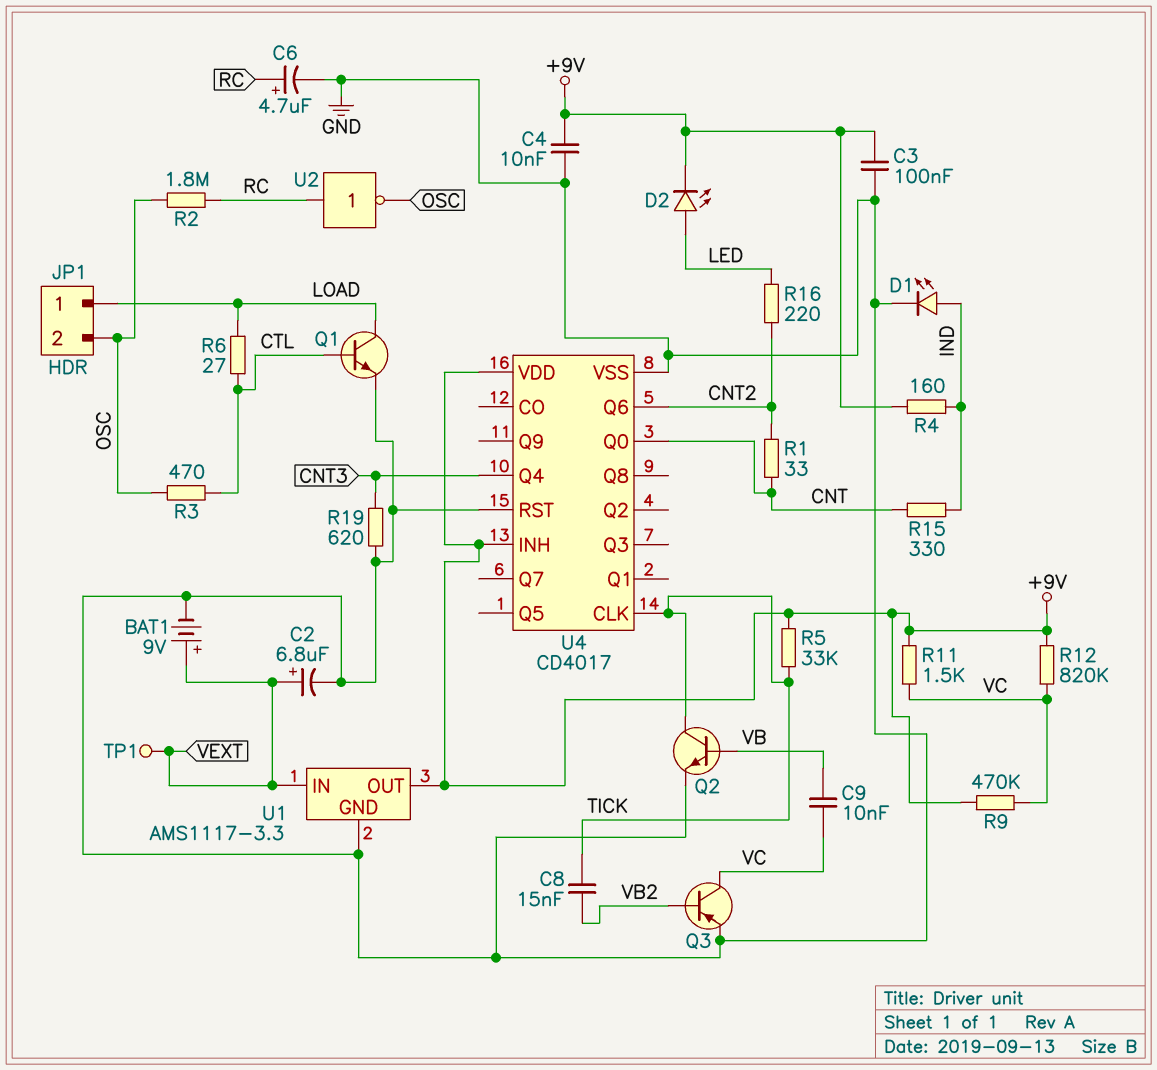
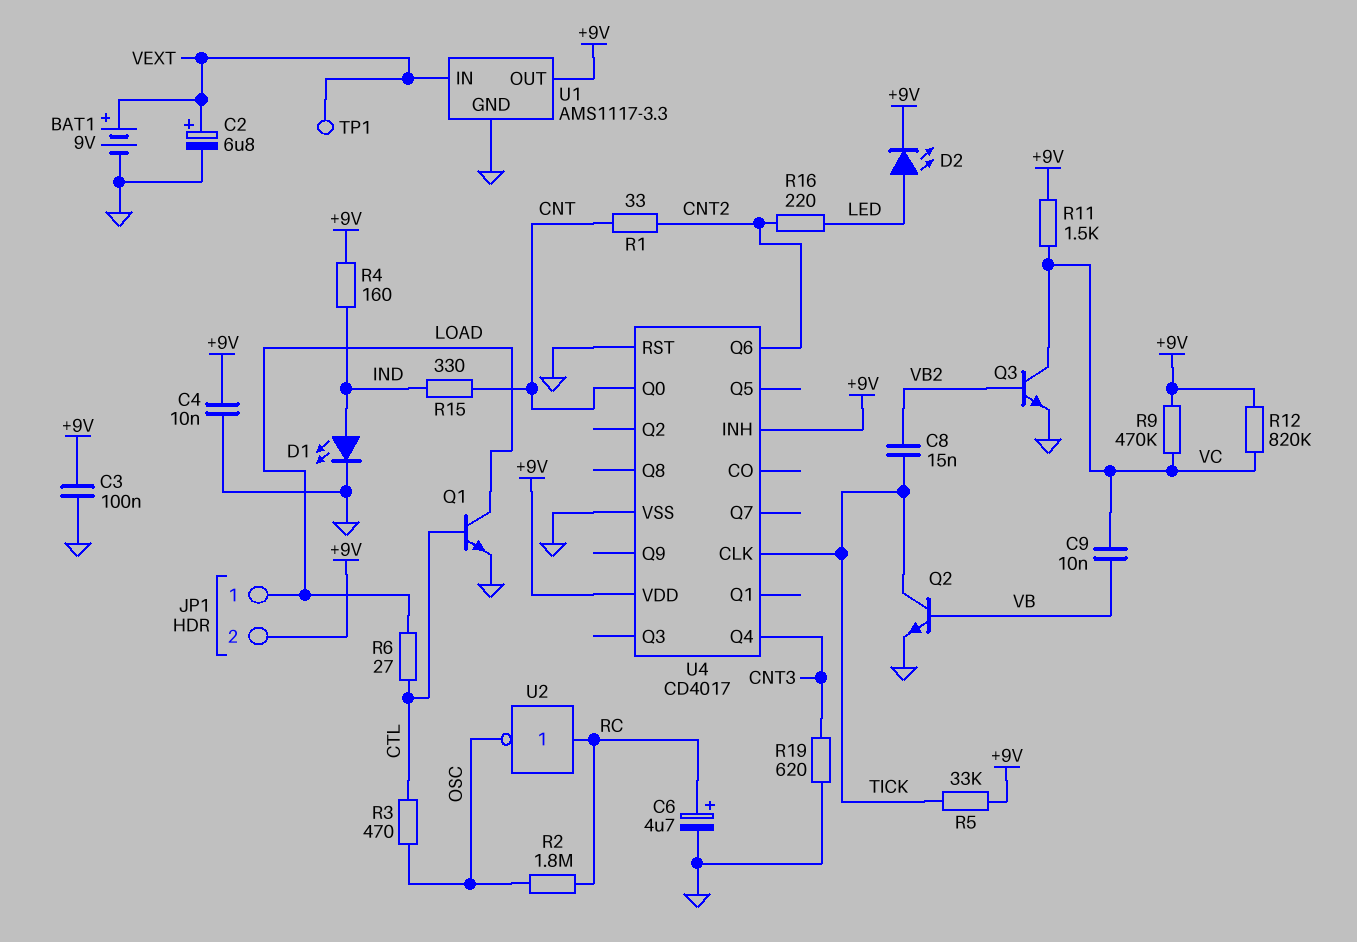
JP1 pin 2: OSC -> +9V
Q3: PNP (B VB2, C VC, E GND) -> NPN (B VB2, C VC, E GND)

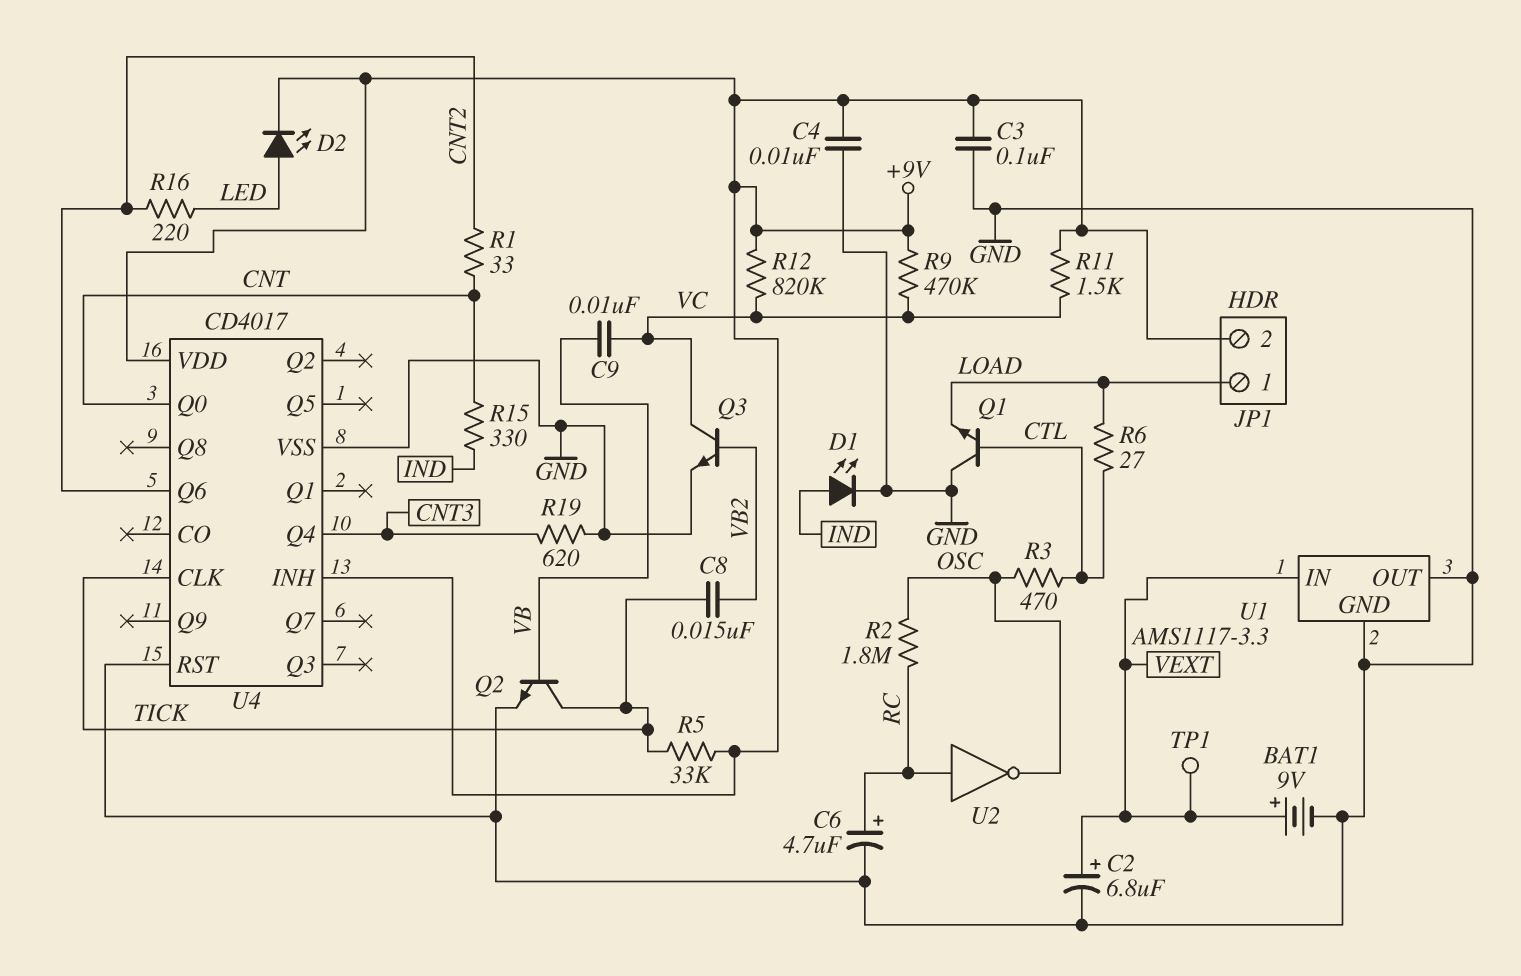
Q1: NPN (B CTL, C LOAD, E GND) -> NPN (B CTL, C GND, E LOAD)
R4: 160 (+9V, IND) -> none
U1 pin OUT: +9V -> GND

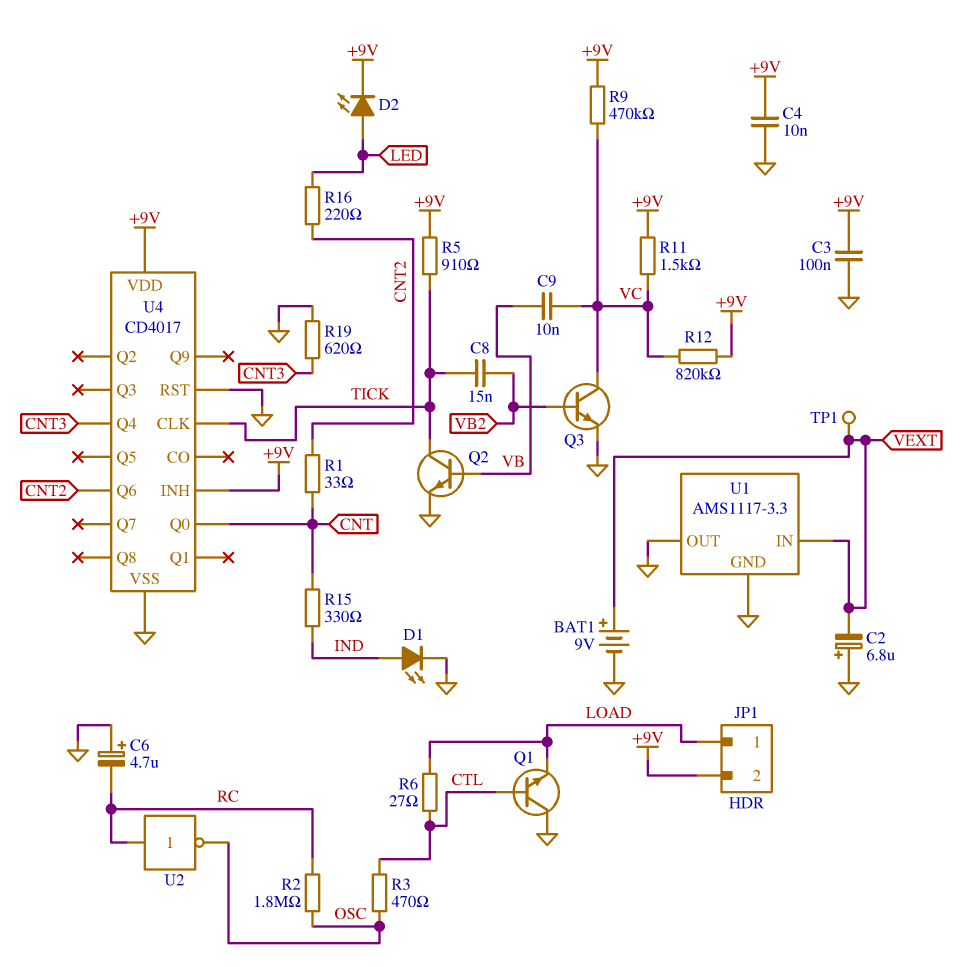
C2: 6.8uF (plus VEXT, minus GND) -> 6.8uF (plus GND, minus VEXT)
C6: 4.7uF (plus RC, minus GND) -> 4.7uF (plus GND, minus RC)
R5: 33k (+9V, TICK) -> 910 (+9V, TICK)

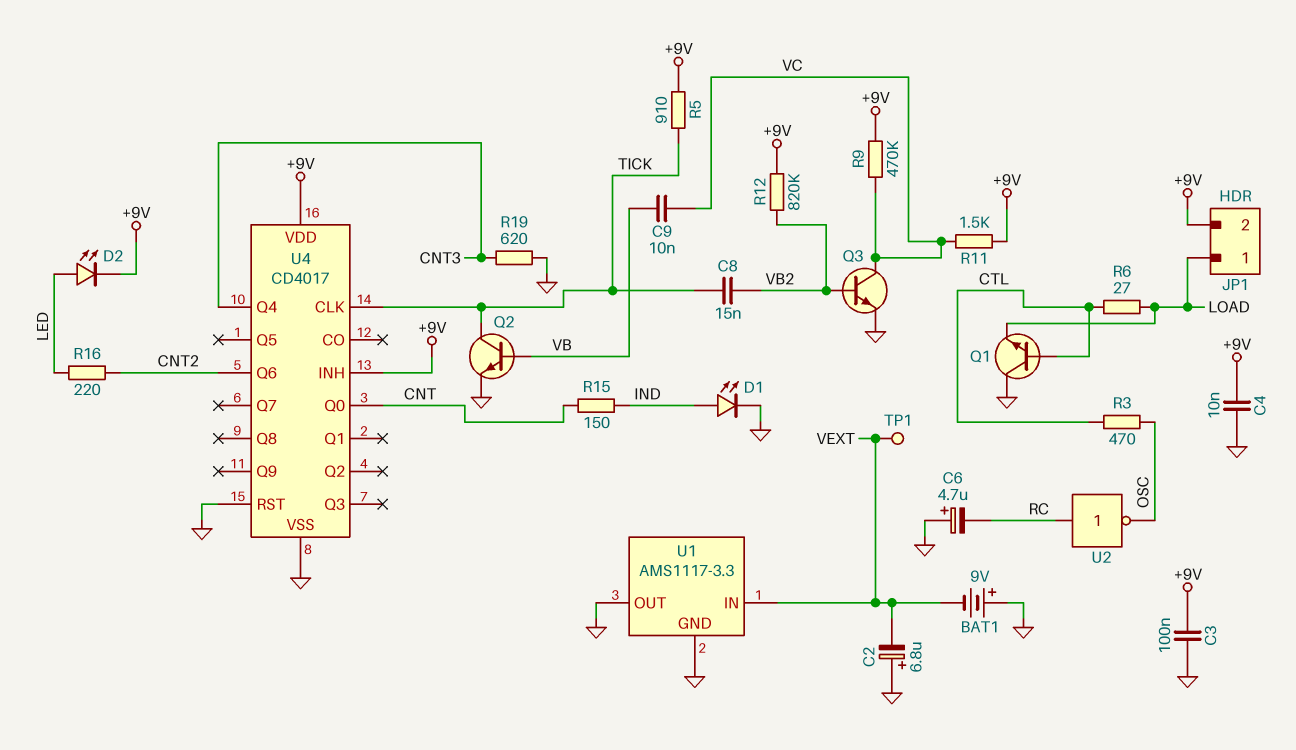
BAT1: 9V (plus VEXT, minus GND) -> 9V (plus GND, minus VEXT)
R1: 33 (CNT, CNT2) -> none
R2: 1.8M (OSC, RC) -> none
R12: 820k (+9V, VC) -> 820k (+9V, VB2)
R15: 330 (CNT, IND) -> 150 (CNT, IND)

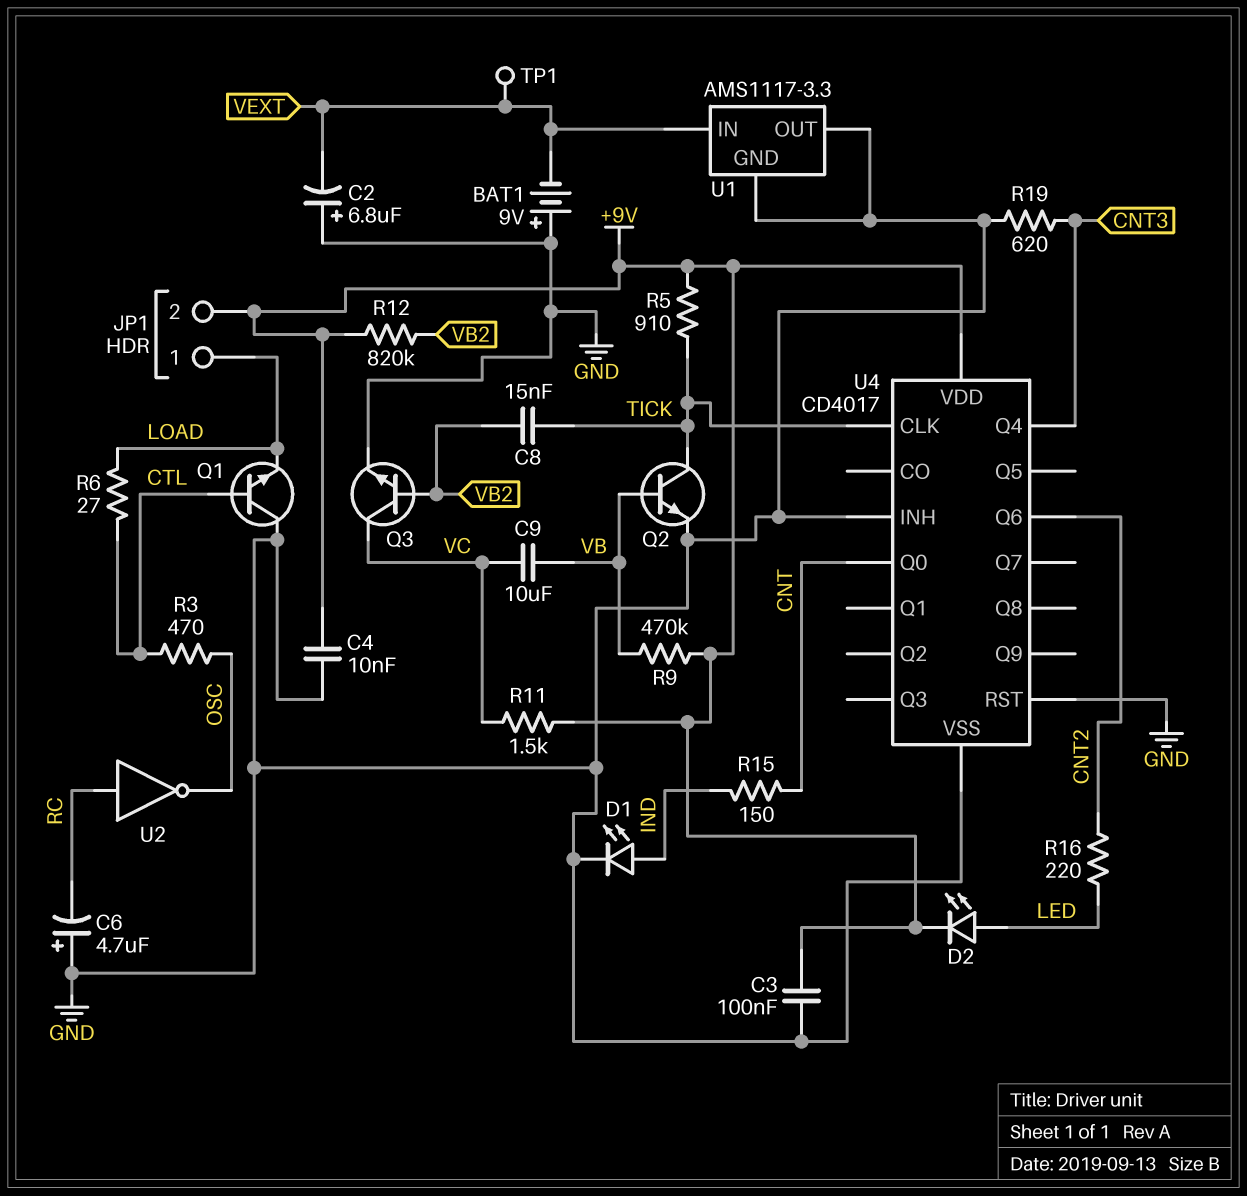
C9: 10nF (VB, VC) -> 10uF (VB, VC)
R9: 470k (+9V, VC) -> 470k (+9V, VB)
U4 pin INH: +9V -> GND

